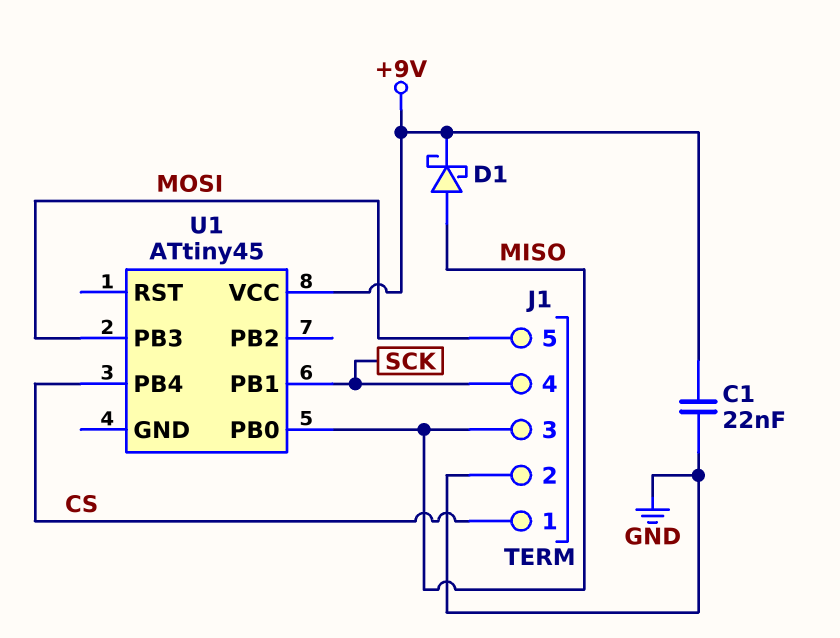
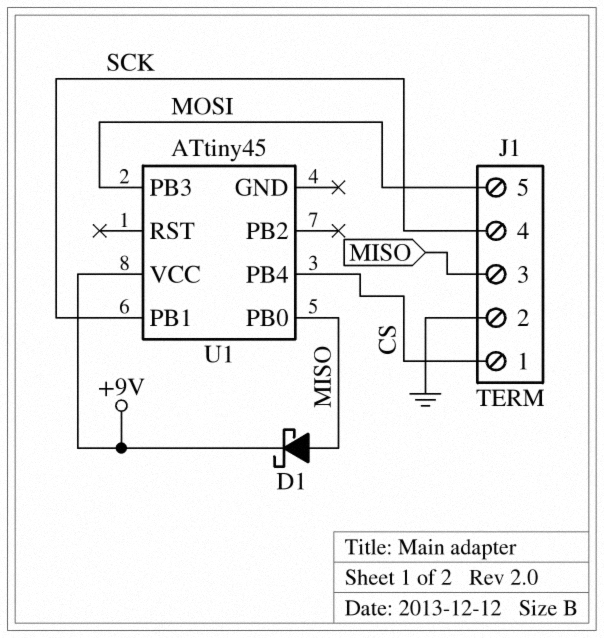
C1: 22nF (+9V, GND) -> none

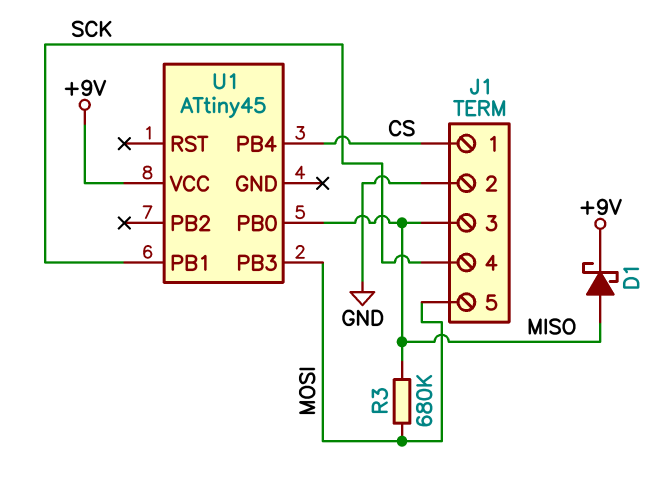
R3: none -> 680k (MISO, MOSI)

